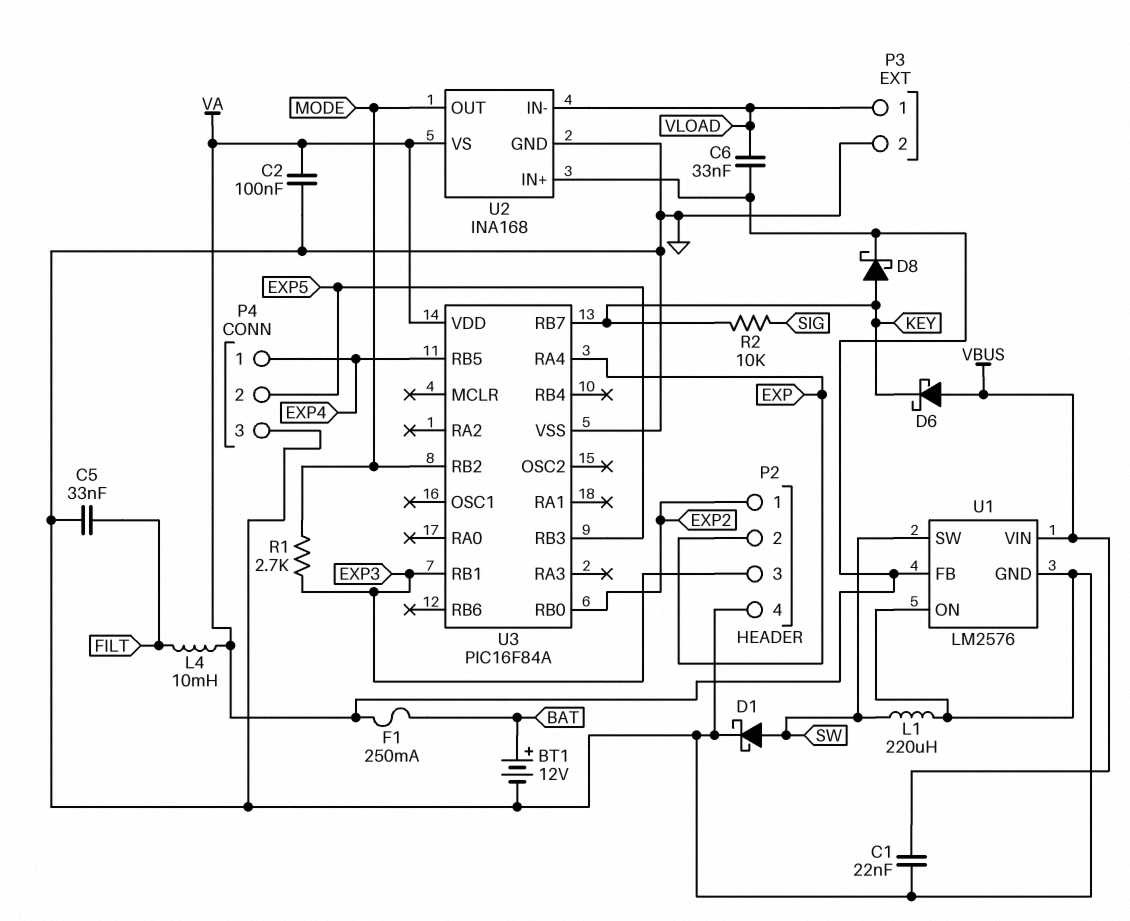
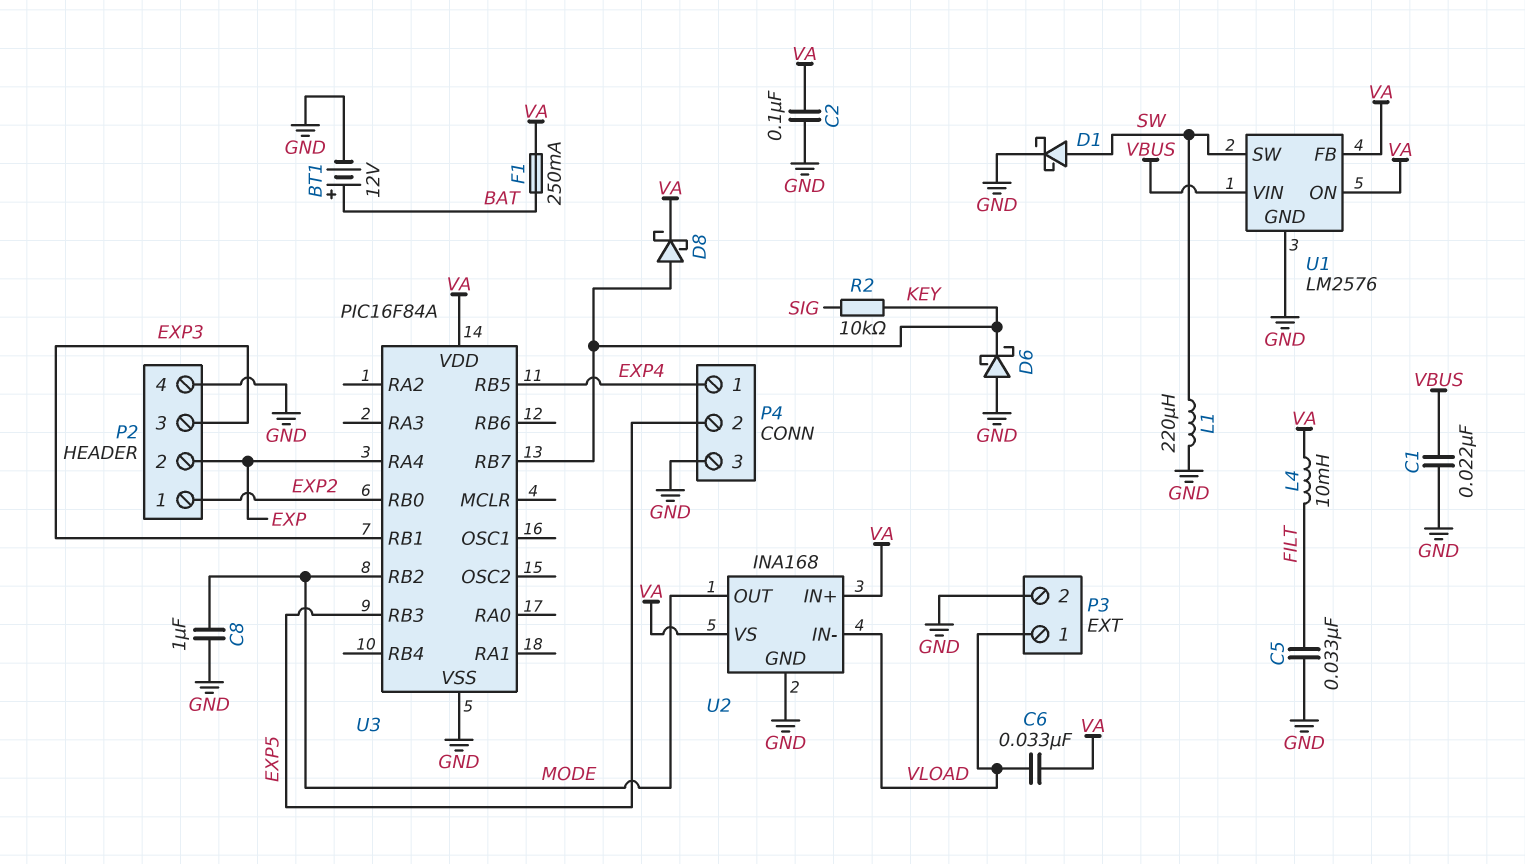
C8: none -> 1uF (GND, MODE)
D6: schottky (A VBUS, K KEY) -> schottky (A GND, K KEY)
R1: 2.7k (EXP3, MODE) -> none
U1 pin ON: GND -> VA

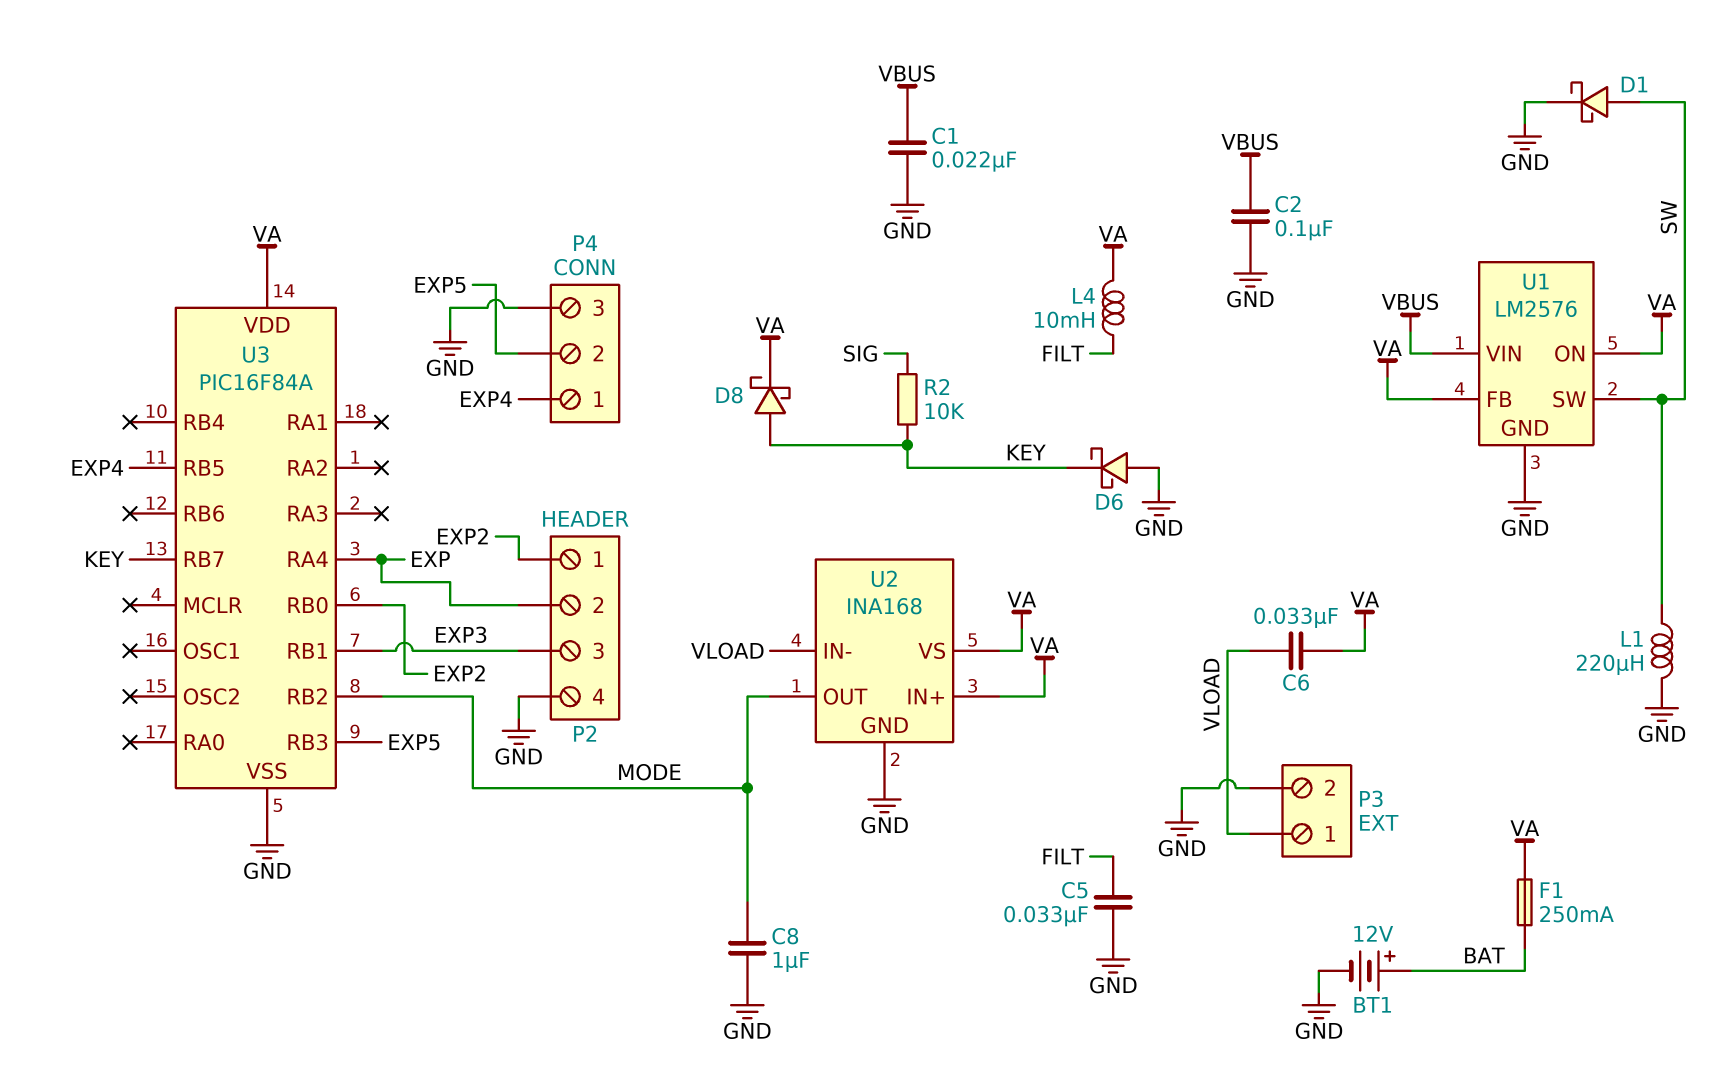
C2: 100nF (GND, VA) -> 100nF (GND, VBUS)

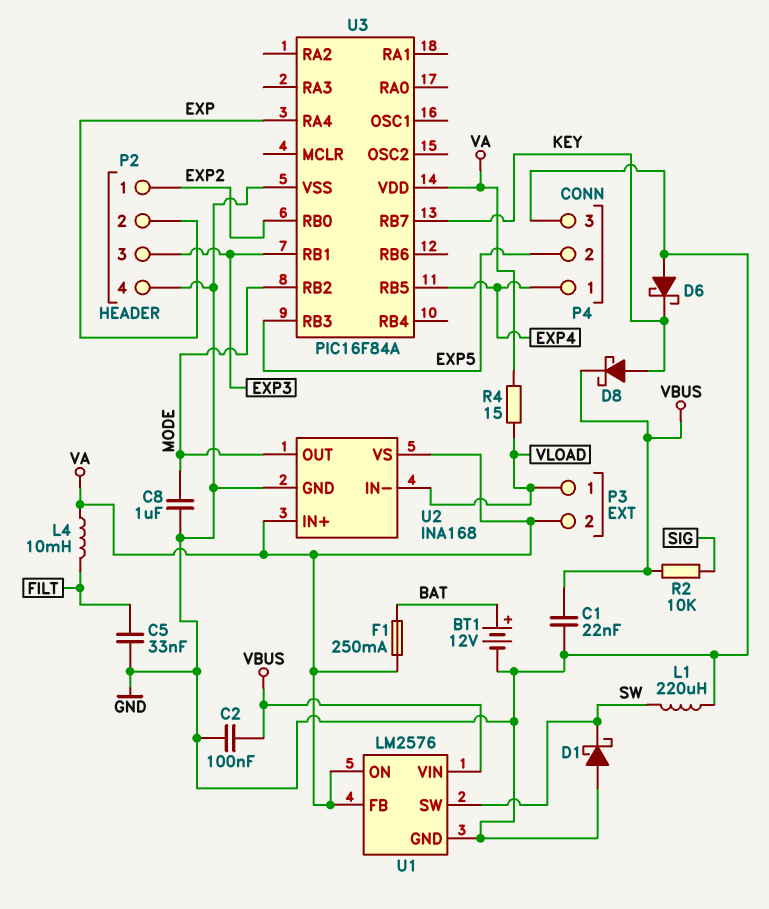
C6: 33nF (VA, VLOAD) -> none
D1: schottky (A SW, K GND) -> schottky (A GND, K SW)
D8: schottky (A KEY, K VA) -> schottky (A KEY, K VBUS)
P3 pin 2: GND -> VA
R2: 10k (KEY, SIG) -> 10k (SIG, VBUS)
R4: none -> 15 (VA, VLOAD)

